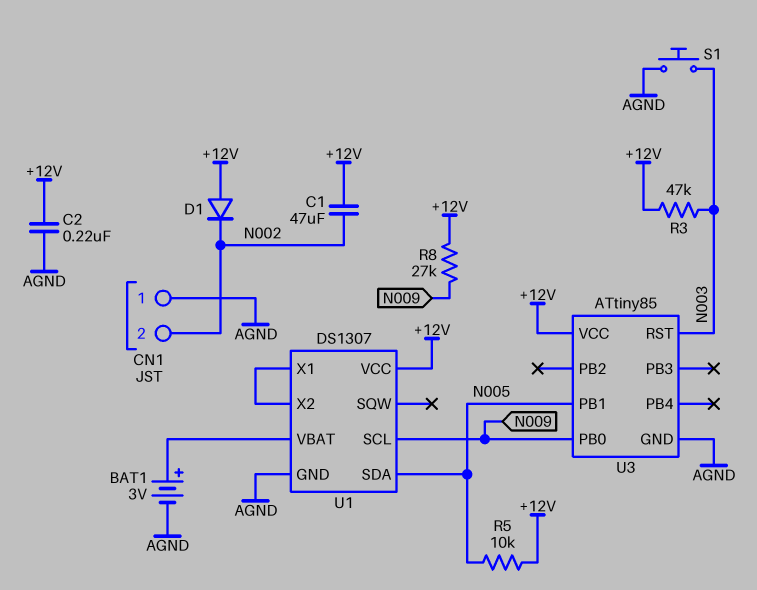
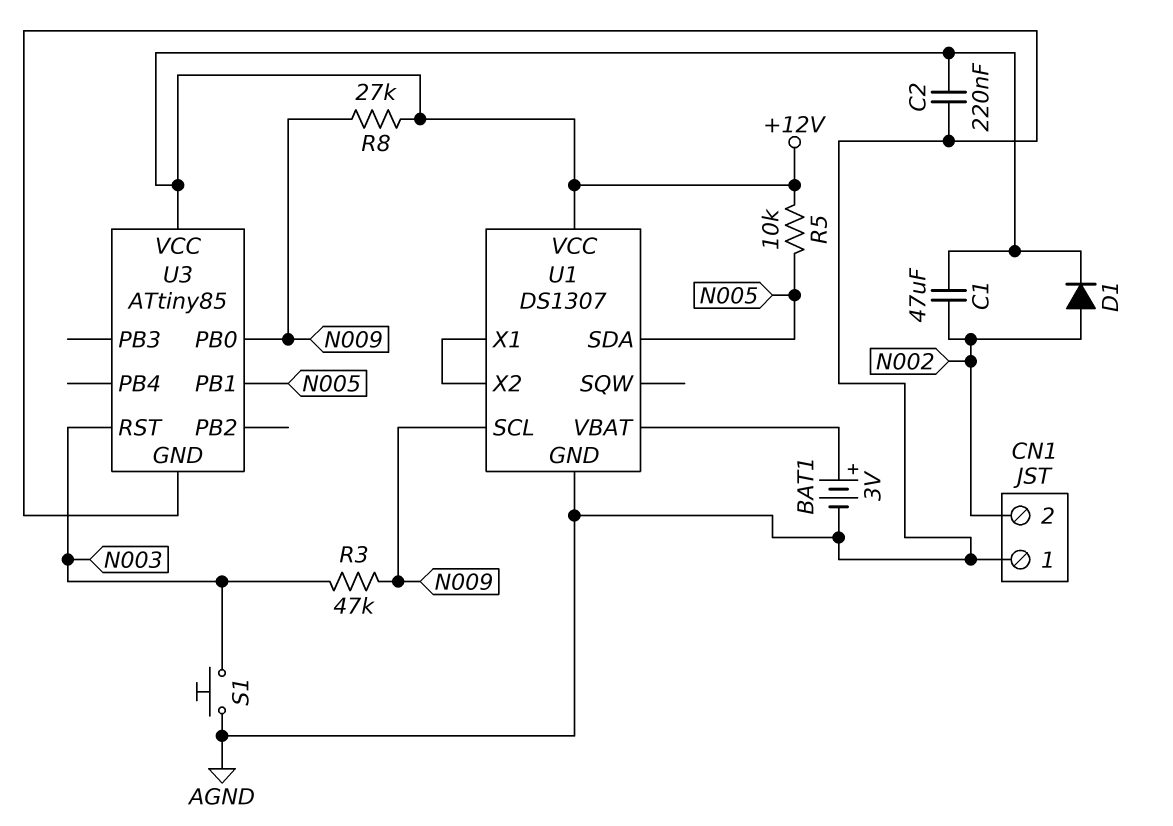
D1: diode (A +12V, K N002) -> diode (A N002, K +12V)
R3: 47k (+12V, N003) -> 47k (N003, N009)

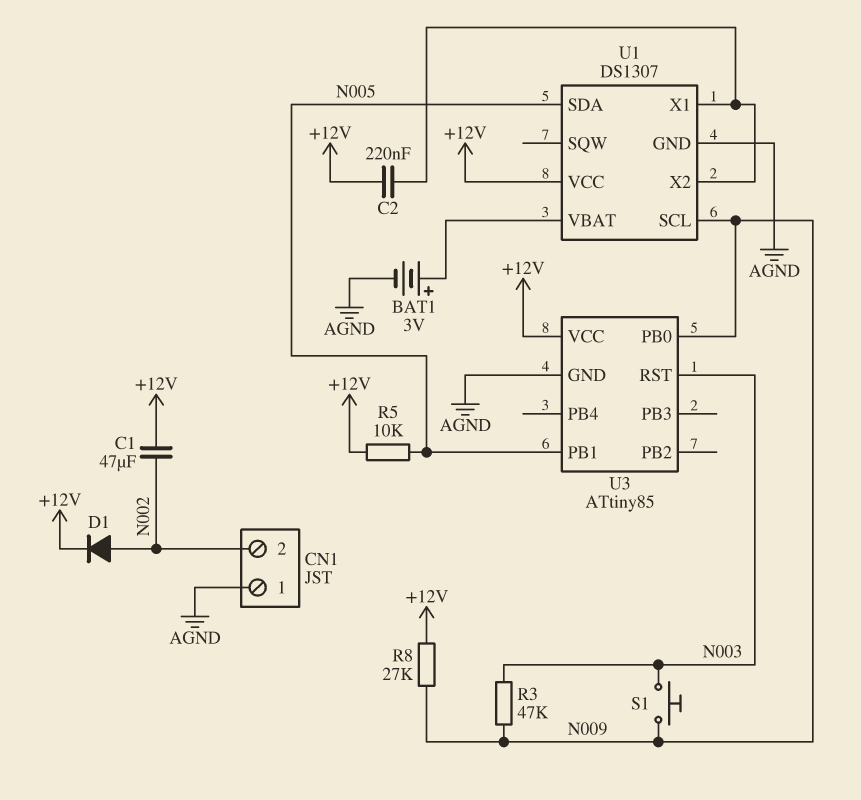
C2: 220nF (+12V, AGND) -> 220nF (+12V, U1/X1)
S1: button (AGND, N003) -> button (N003, N009)

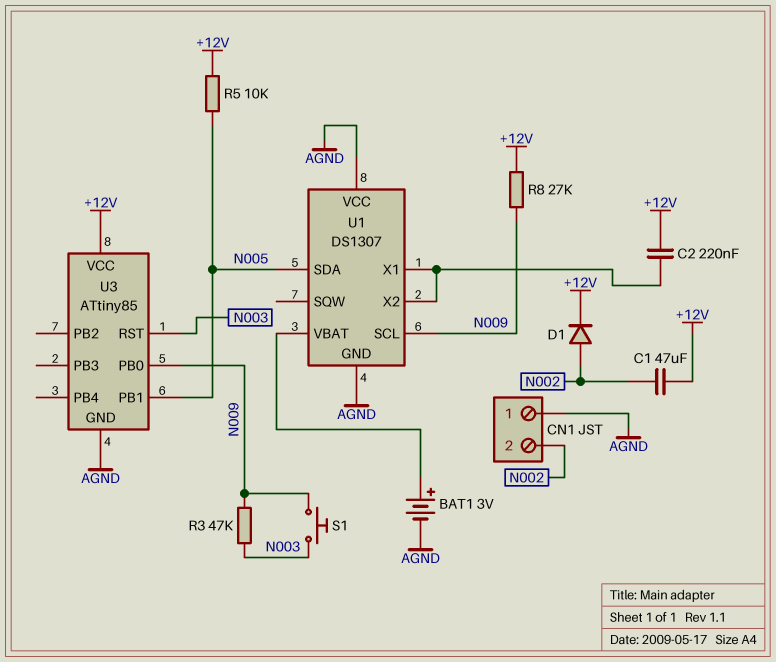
U1 pin VCC: +12V -> AGND

